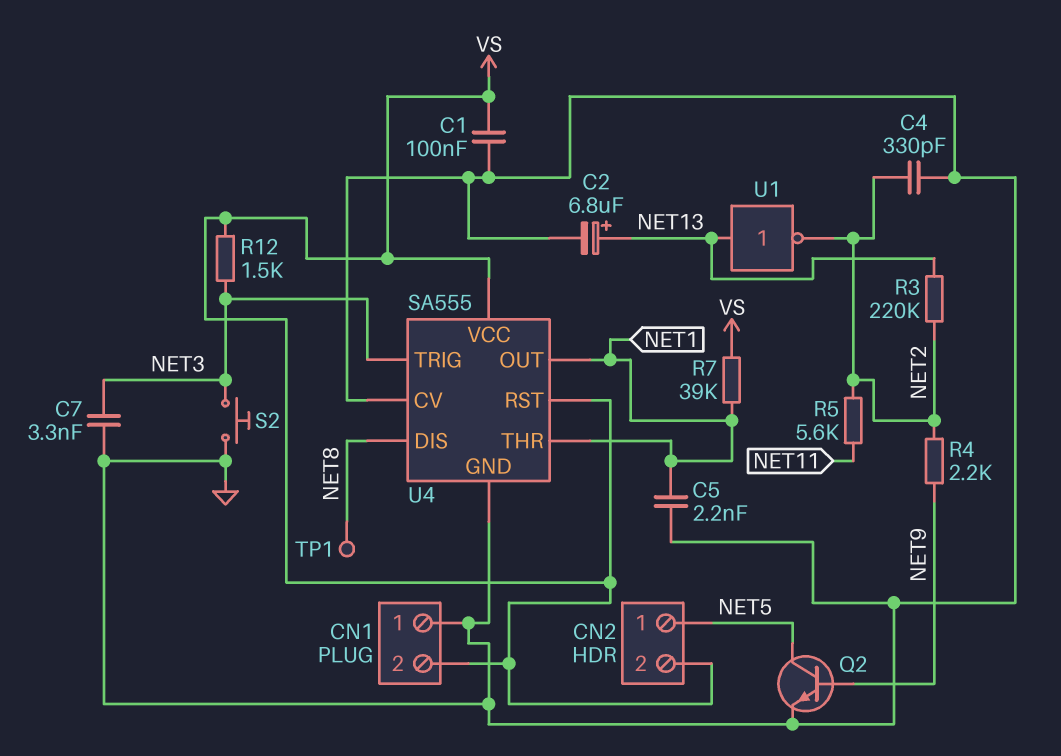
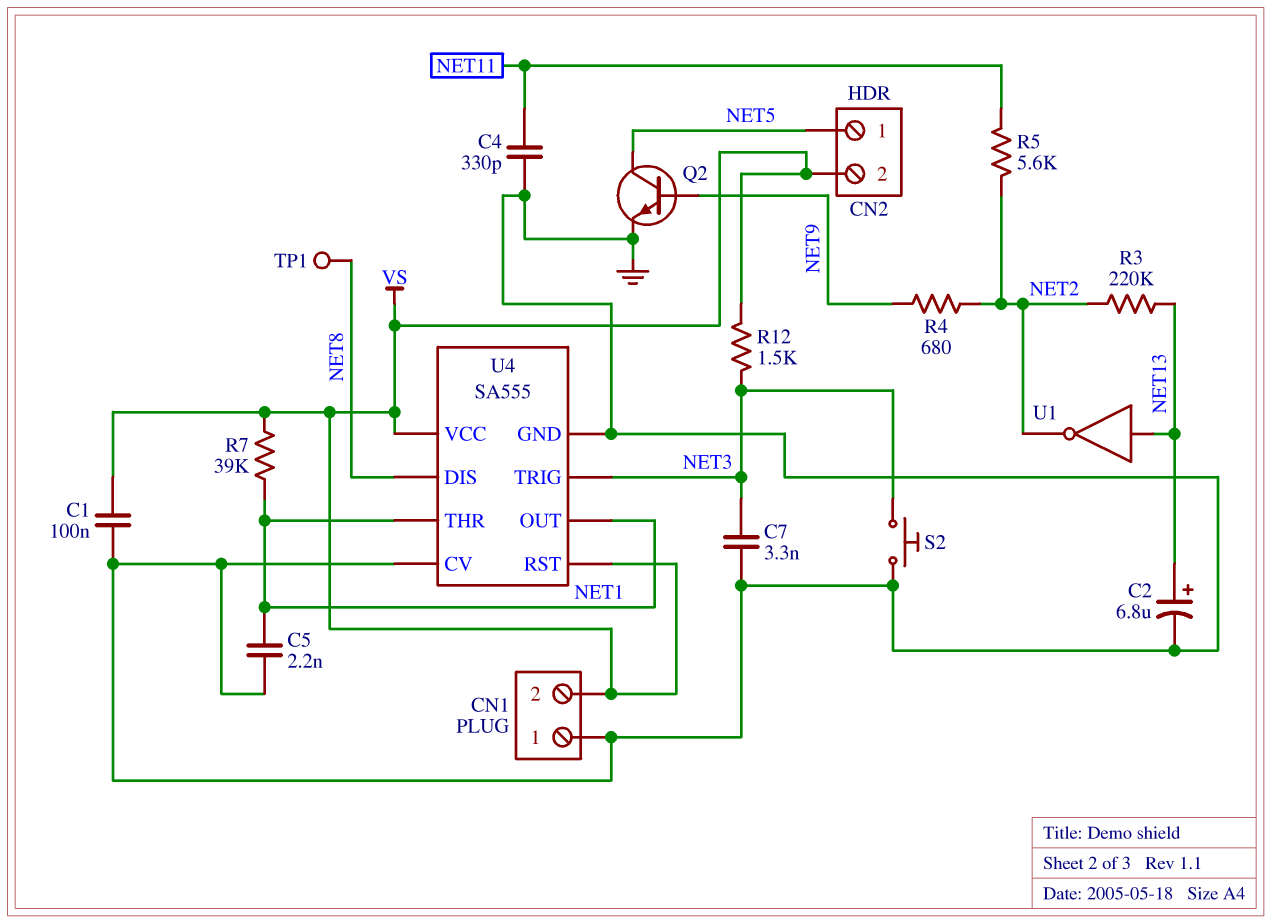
C4: 330pF (GND, NET2) -> 330pF (GND, NET11)
R4: 2.2k (NET2, NET9) -> 680 (NET2, NET9)

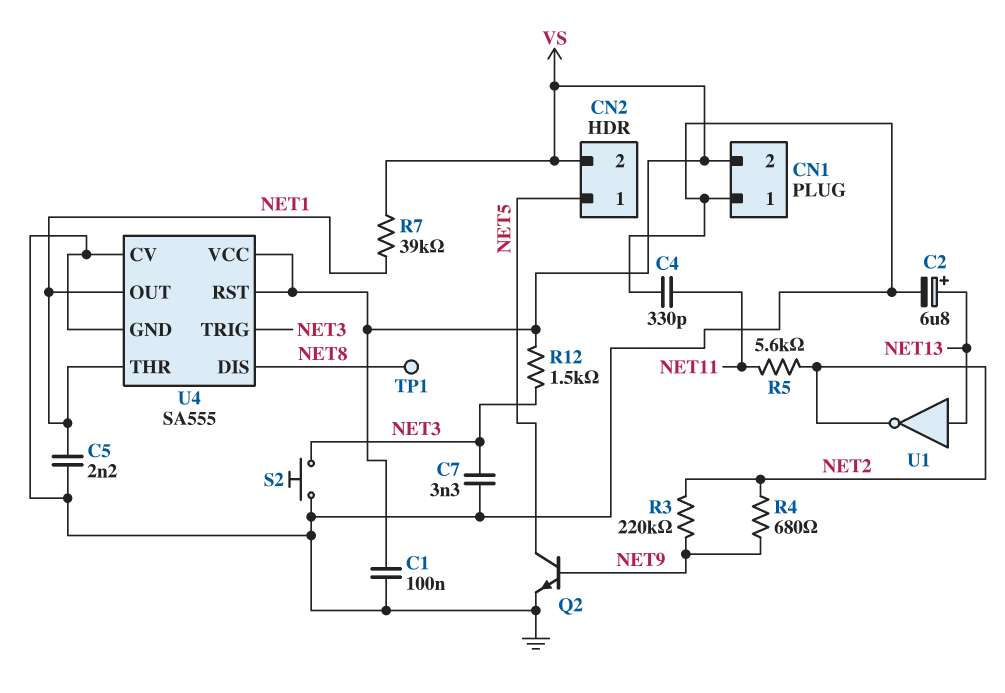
R3: 220k (NET2, NET13) -> 220k (NET2, NET9)

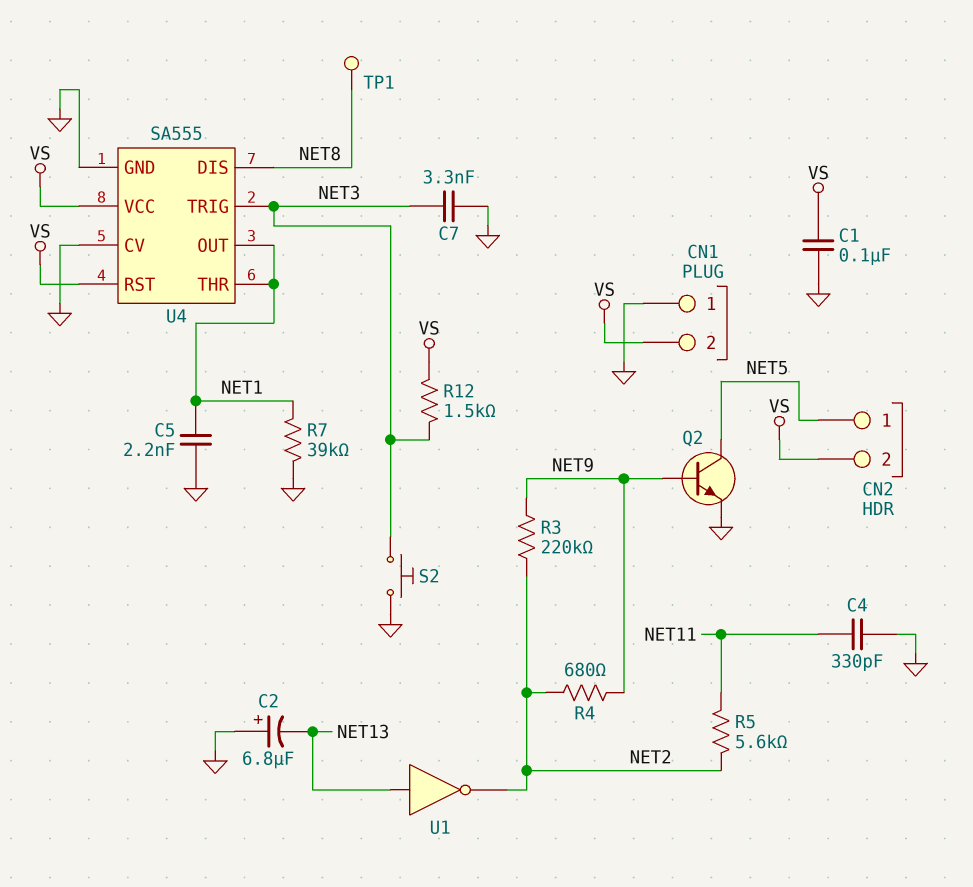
C2: 6.8uF (plus NET13, minus GND) -> 6.8uF (plus GND, minus NET13)
R7: 39k (NET1, VS) -> 39k (GND, NET1)

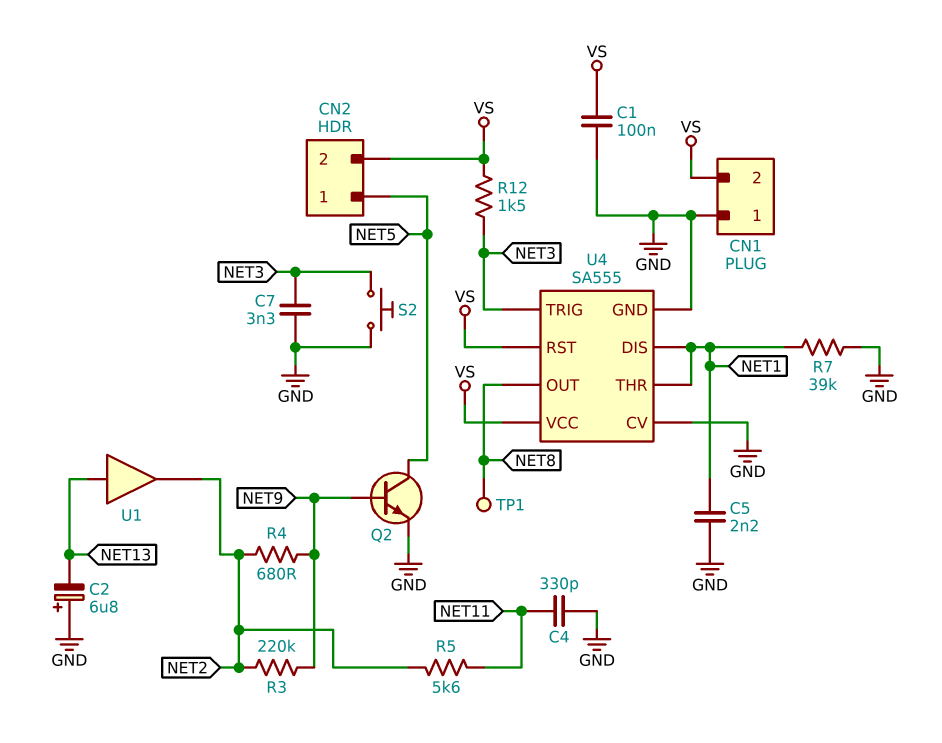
U1: NOT (in NET13, out NET2) -> buffer (in NET13, out NET2)
U4 pin DIS: NET8 -> NET1
U4 pin OUT: NET1 -> NET8

